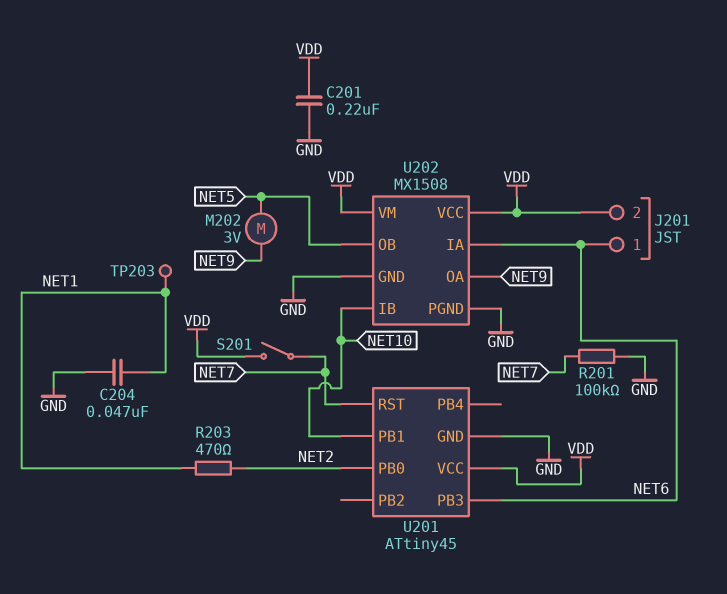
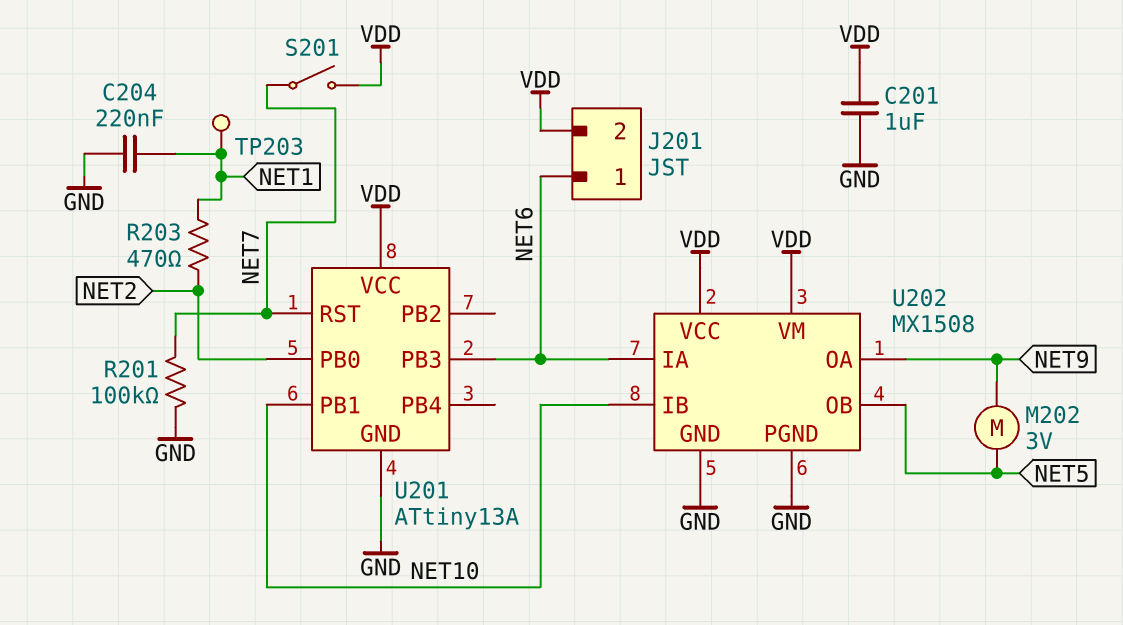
C201: 220nF (GND, VDD) -> 1uF (GND, VDD)
C204: 47nF (GND, NET1) -> 220nF (GND, NET1)
U201: ATtiny45 -> ATtiny13A

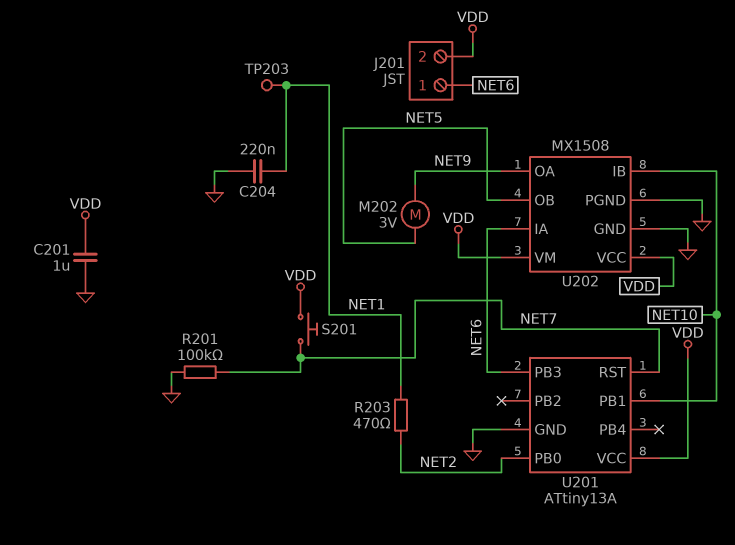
S201: switch (NET7, VDD) -> button (NET7, VDD)

